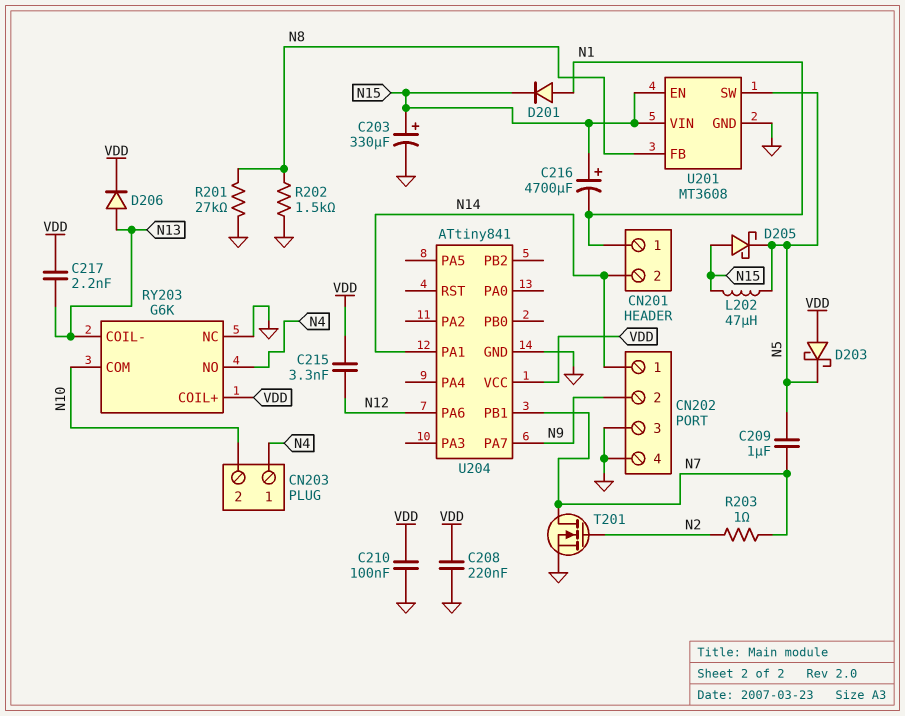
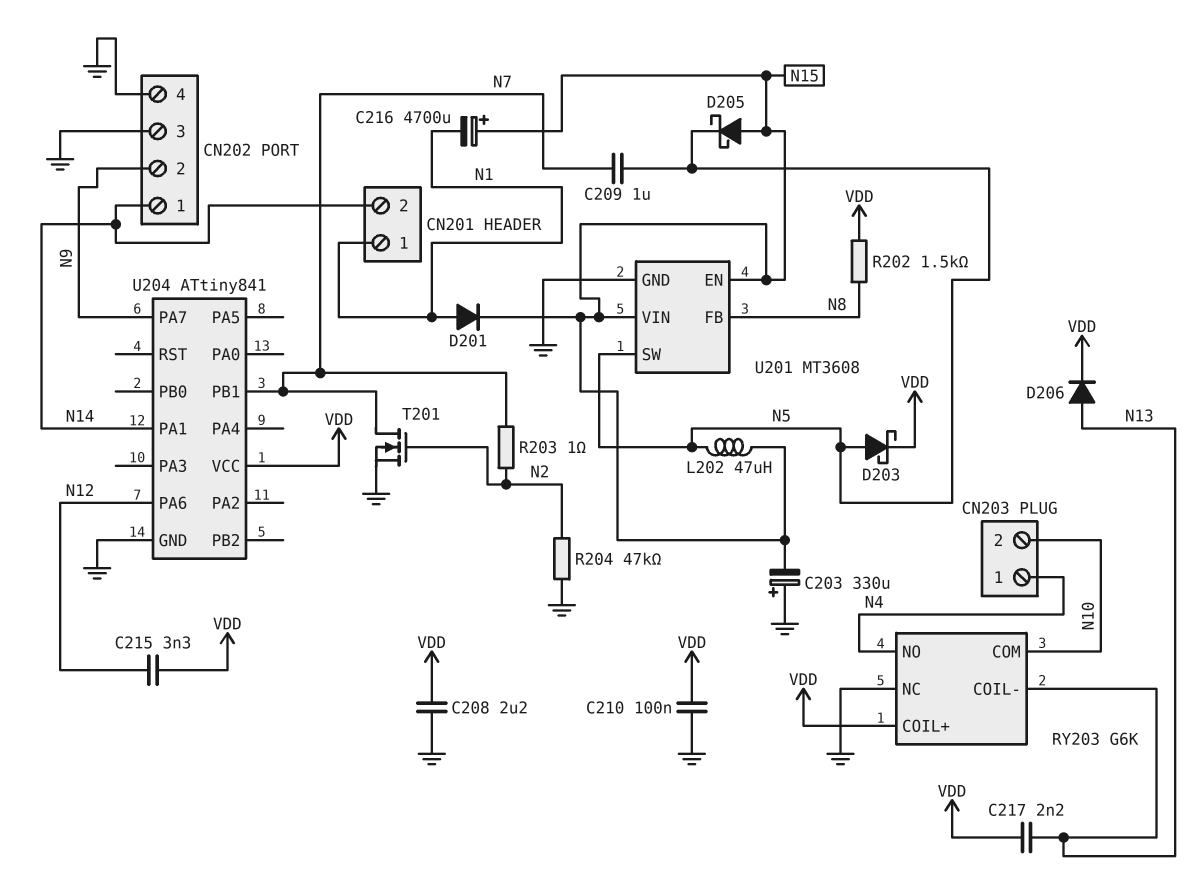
C203: 330uF (plus N15, minus GND) -> 330uF (plus GND, minus N15)
C208: 220nF (GND, VDD) -> 2.2uF (GND, VDD)
D203: schottky (A VDD, K N5) -> schottky (A N5, K VDD)
R201: 27k (GND, N8) -> none
R202: 1.5k (GND, N8) -> 1.5k (N8, VDD)
R204: none -> 47k (GND, N2)

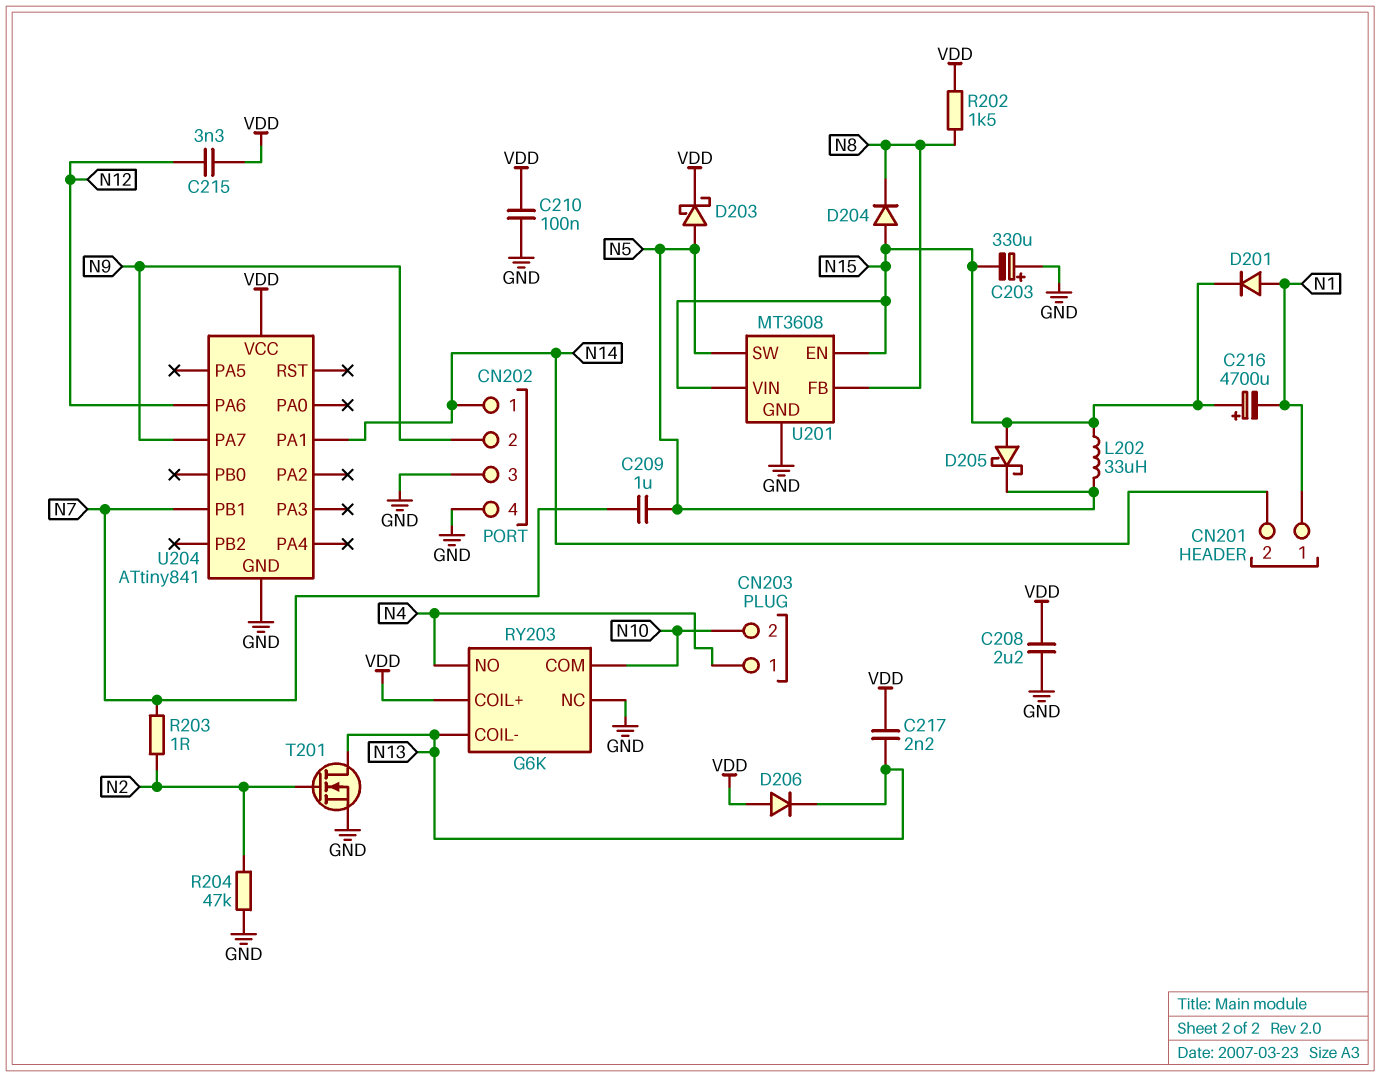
D204: none -> diode (A N15, K N8)
D206: diode (A N13, K VDD) -> diode (A VDD, K N13)
L202: 47uH (N5, N15) -> 33uH (N5, N15)
T201: NMOS (G N2, D N7, S GND) -> NMOS (G N2, D N13, S GND)

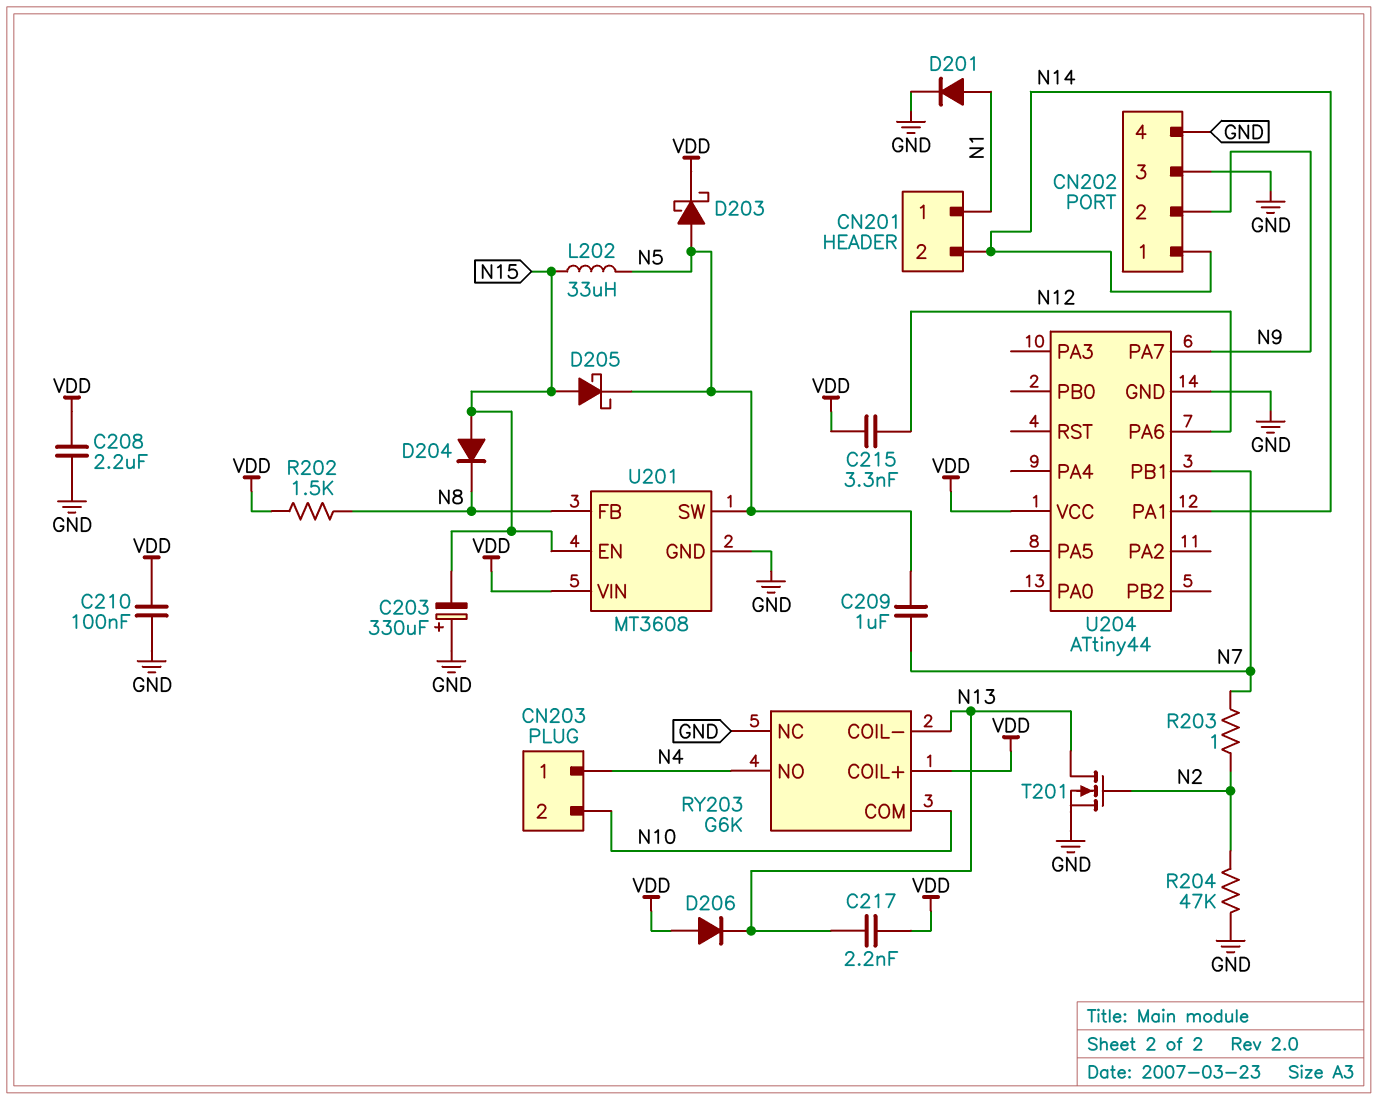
C216: 4700uF (plus N15, minus N1) -> none
D201: diode (A N1, K N15) -> diode (A N1, K GND)
U201 pin VIN: N15 -> VDD
U204: ATtiny841 -> ATtiny44

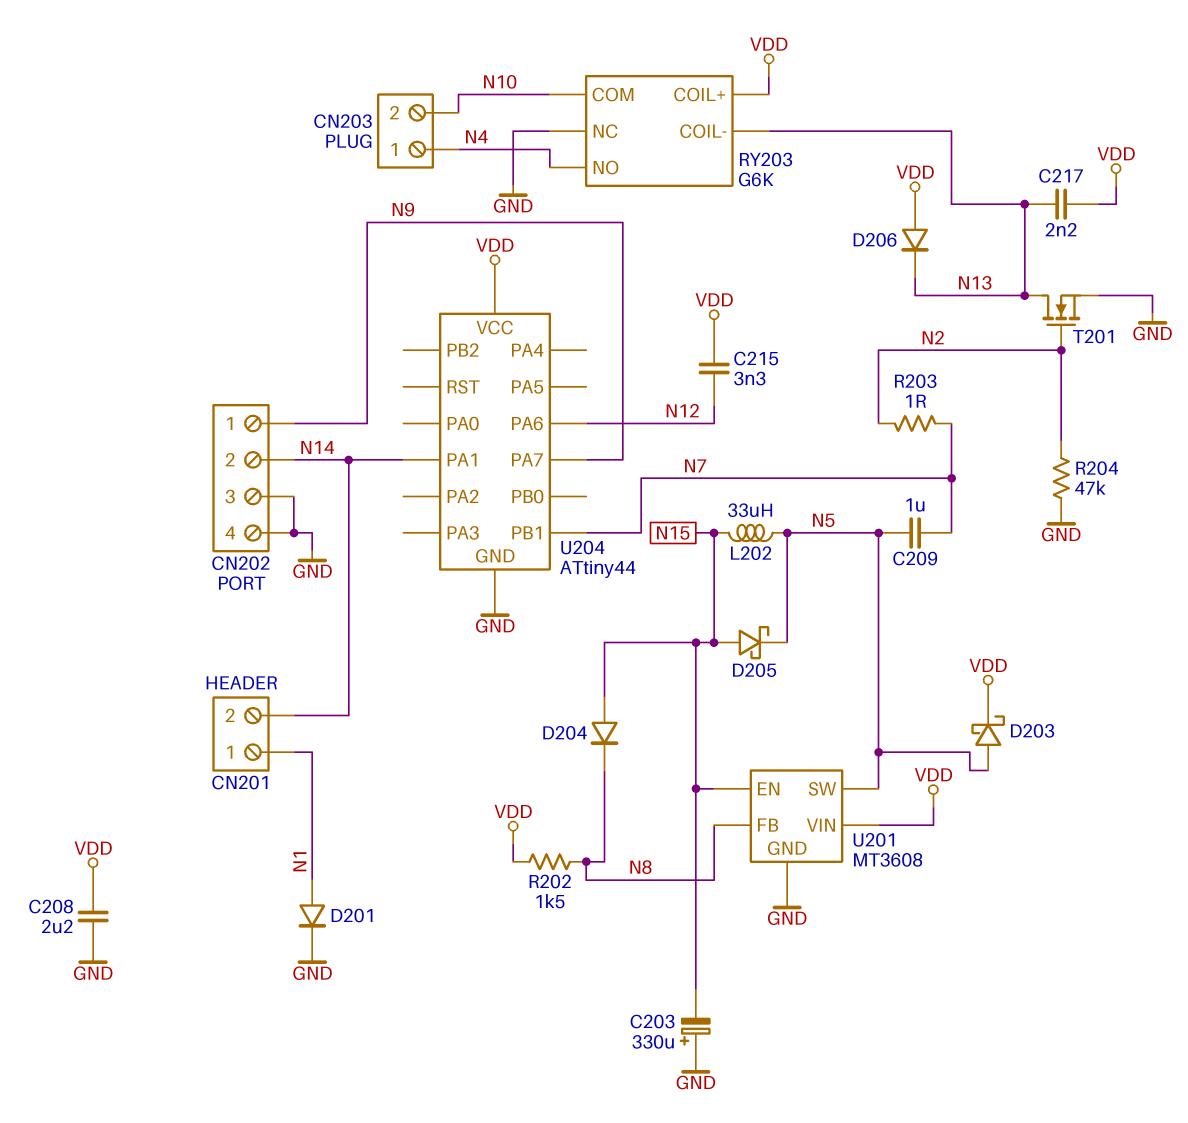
C210: 100nF (GND, VDD) -> none
CN202 pin 1: N14 -> N9
CN202 pin 2: N9 -> N14

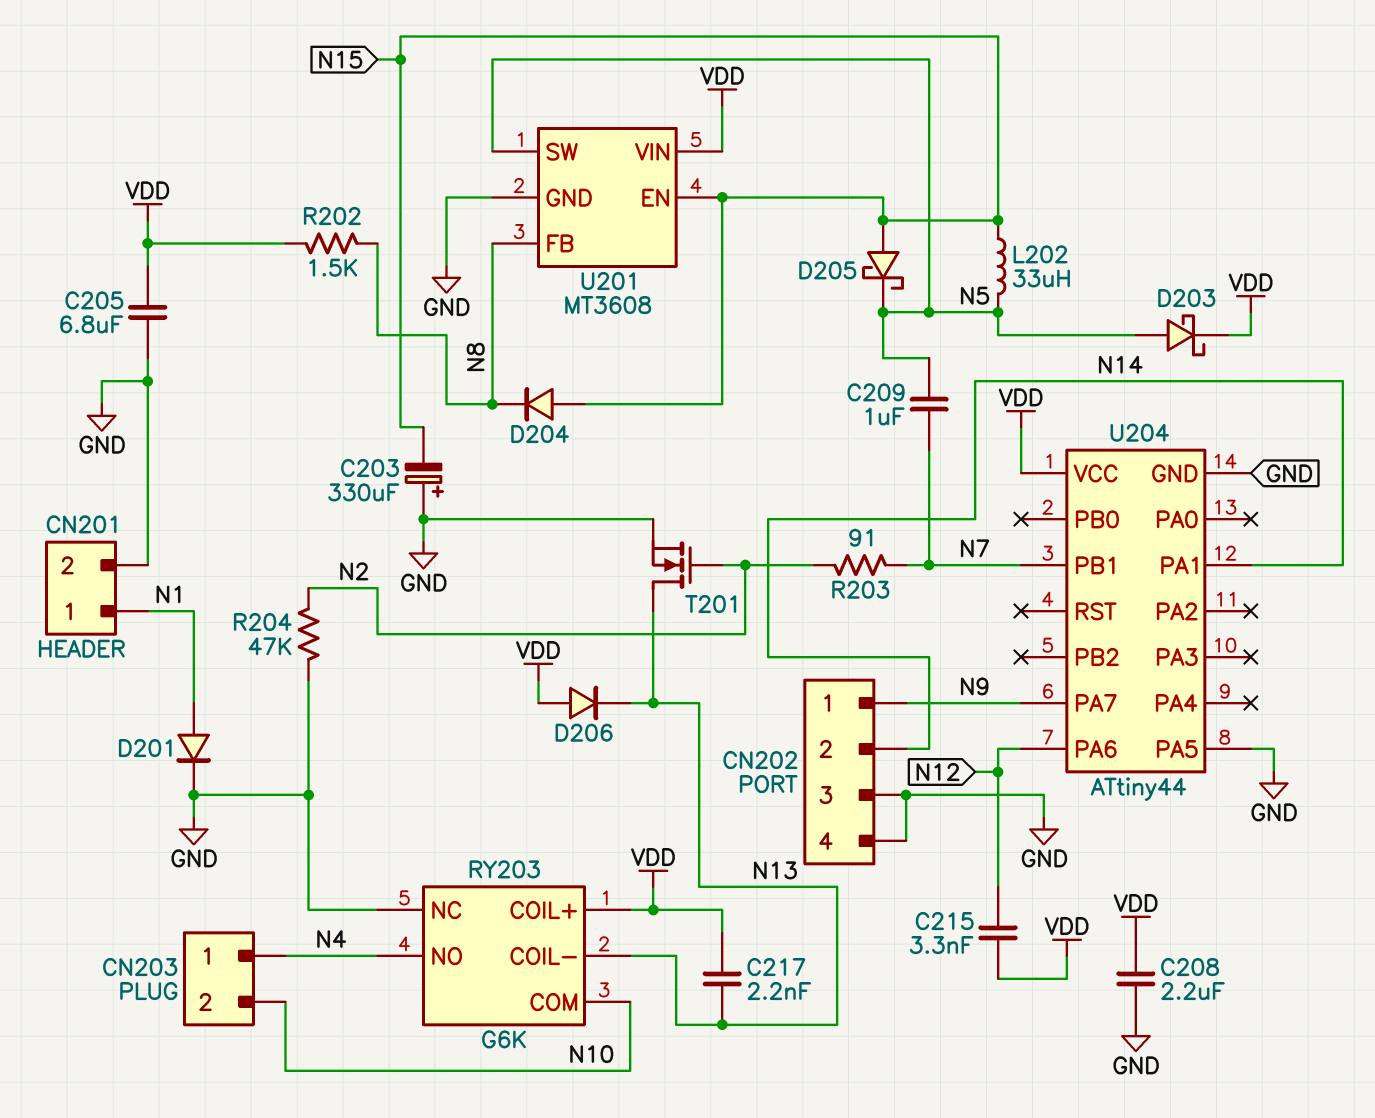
C205: none -> 6.8uF (GND, VDD)
CN201 pin 2: N14 -> GND
R203: 1 (N2, N7) -> 91 (N2, N7)
U204 pin PA5: none -> GND

